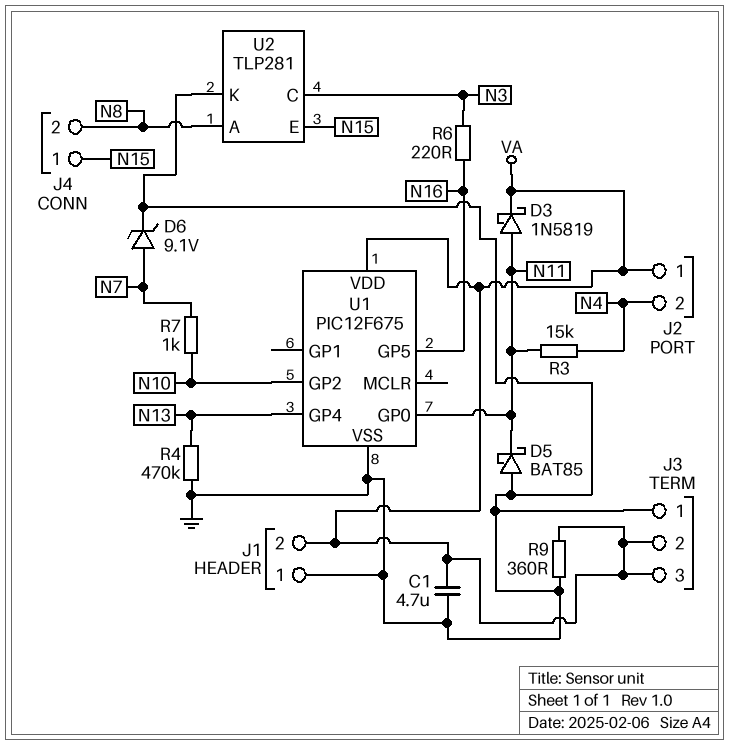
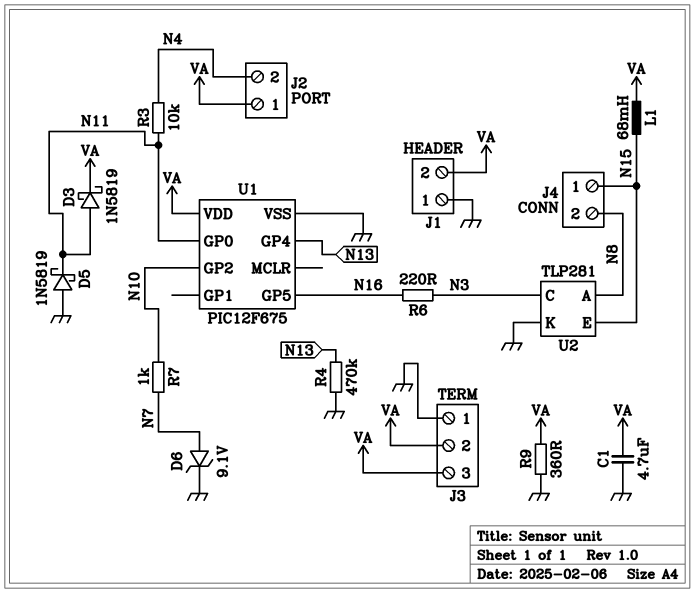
D5: schottky BAT85 (A GND, K N11) -> schottky 1N5819 (A GND, K N11)
L1: none -> 68mH (N15, VA)
R3: 15k (N4, N11) -> 10k (N4, N11)

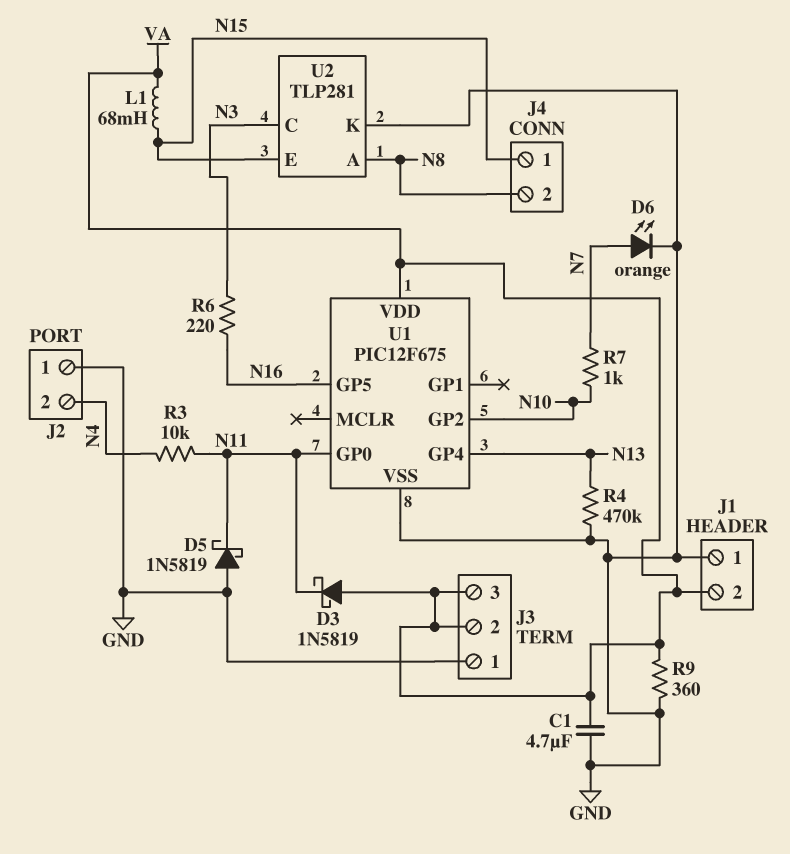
D3: schottky 1N5819 (A N11, K VA) -> schottky 1N5819 (A VA, K N11)
D6: zener 9.1V (A N7, K GND) -> LED orange (A N7, K GND)
J2 pin 1: VA -> GND

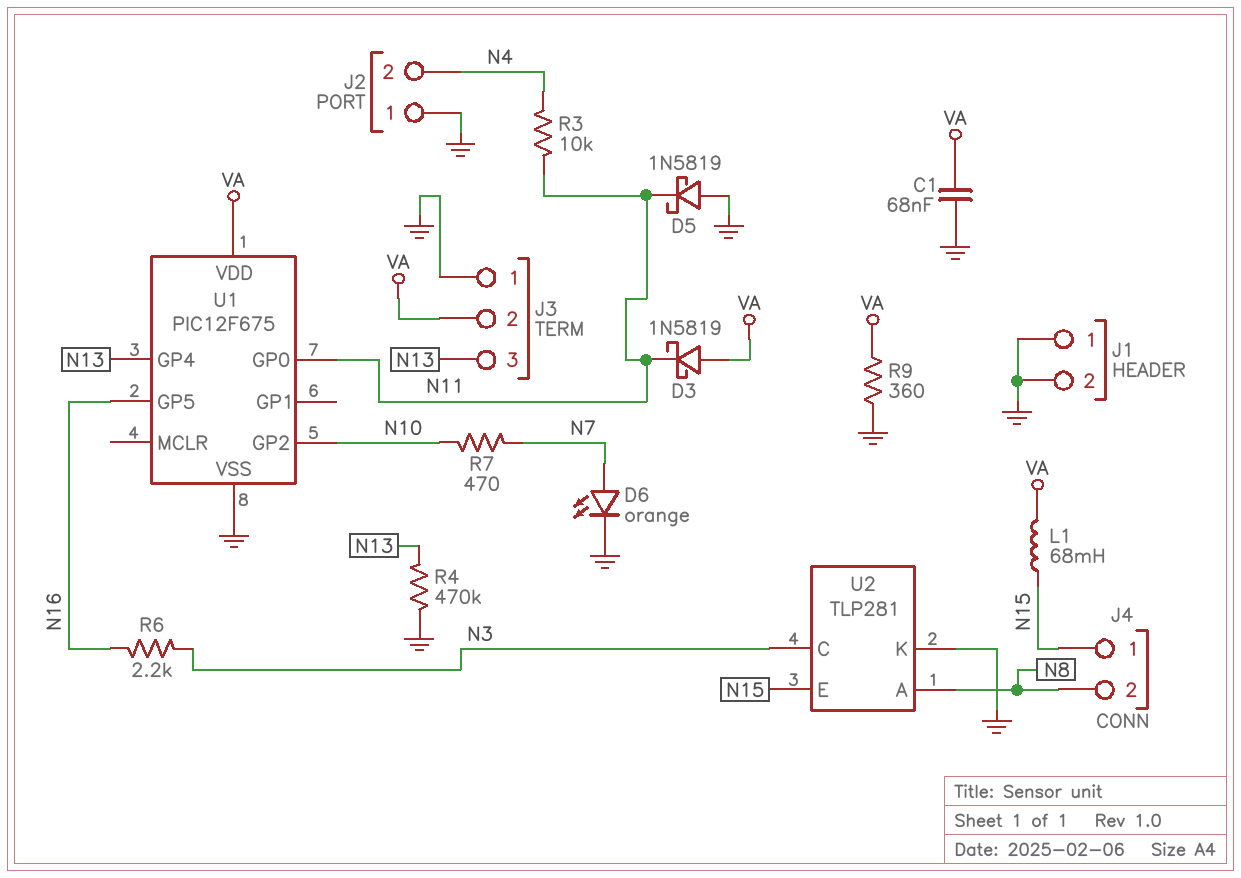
C1: 4.7uF (GND, VA) -> 68nF (GND, VA)
J1 pin 2: VA -> GND
J3 pin 3: VA -> N13
R6: 220 (N3, N16) -> 2.2k (N3, N16)
R7: 1k (N7, N10) -> 470 (N7, N10)

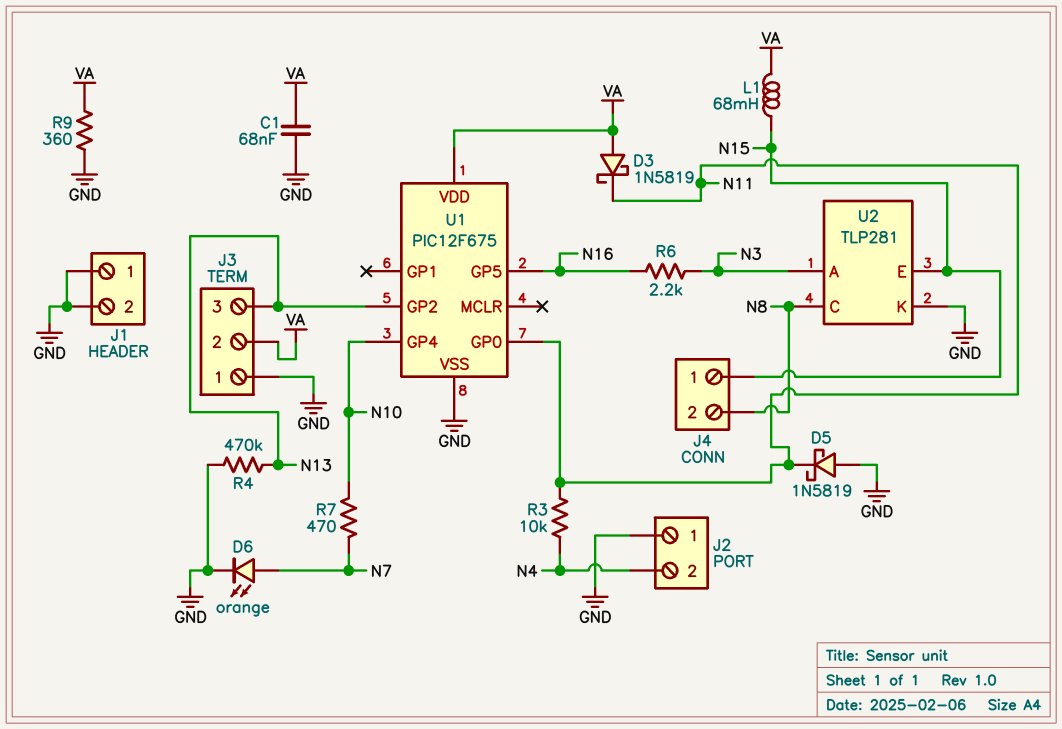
U1 pin GP2: N10 -> N13
U1 pin GP4: N13 -> N10
U2 pin A: N8 -> N3
U2 pin C: N3 -> N8

